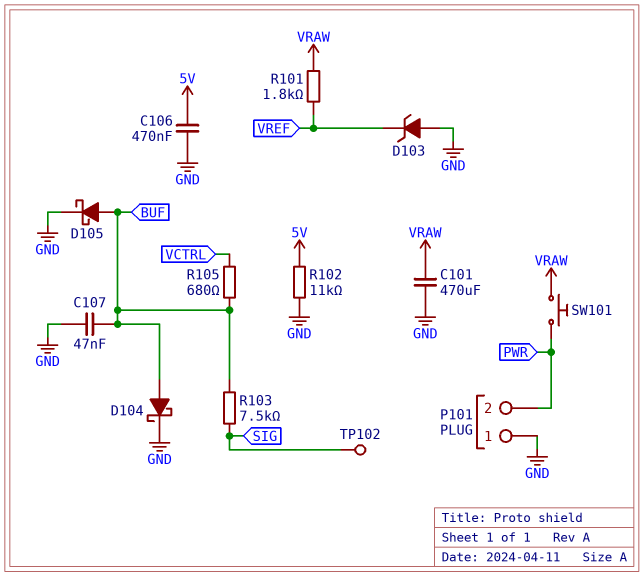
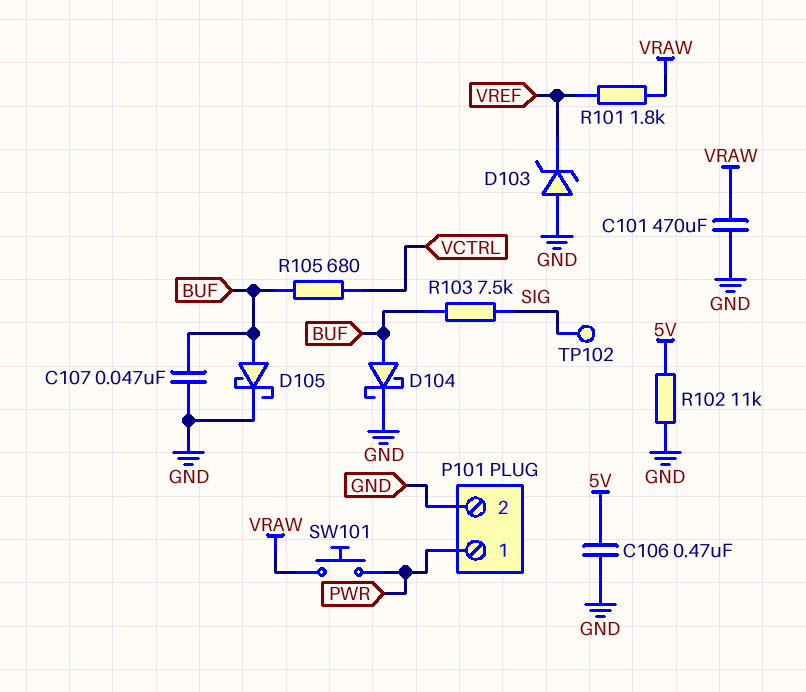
P101 pin 1: GND -> PWR
P101 pin 2: PWR -> GND

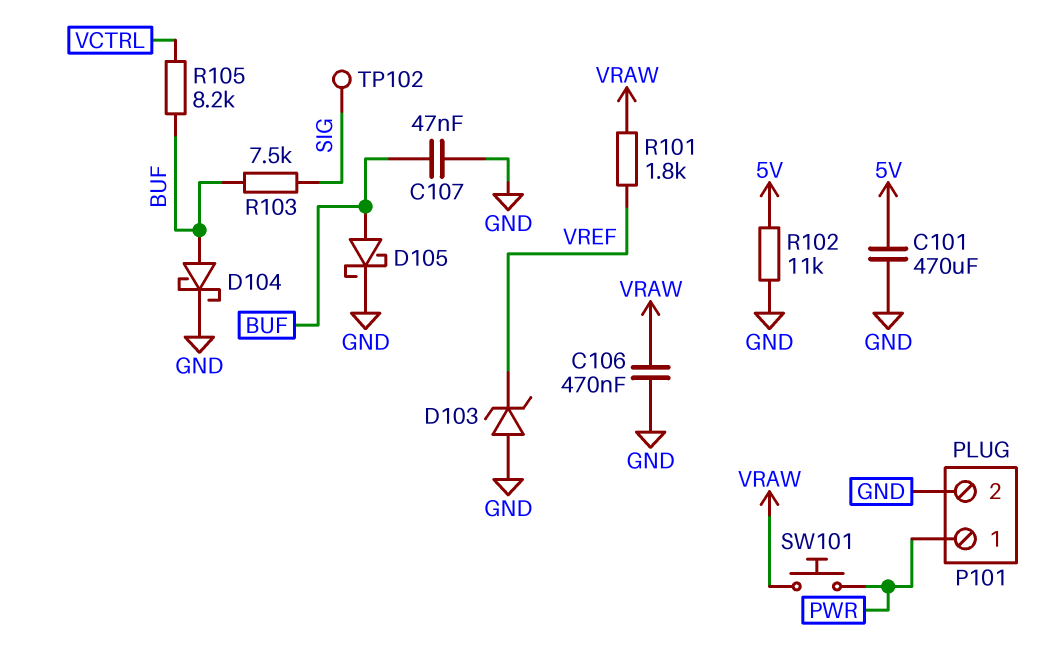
C101: 470uF (GND, VRAW) -> 470uF (5V, GND)
C106: 470nF (5V, GND) -> 470nF (GND, VRAW)
R105: 680 (BUF, VCTRL) -> 8.2k (BUF, VCTRL)

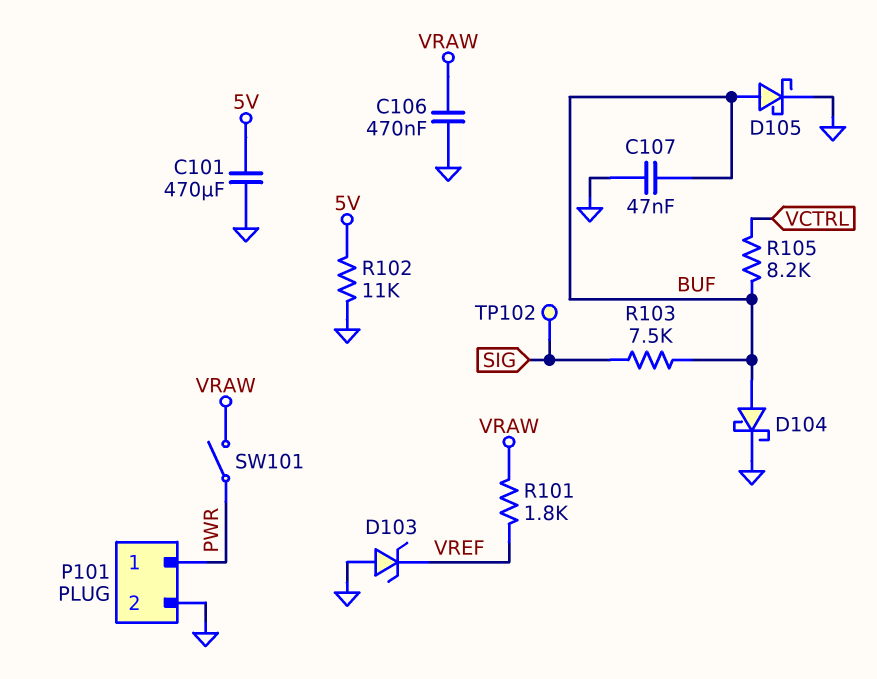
SW101: button (PWR, VRAW) -> switch (PWR, VRAW)

